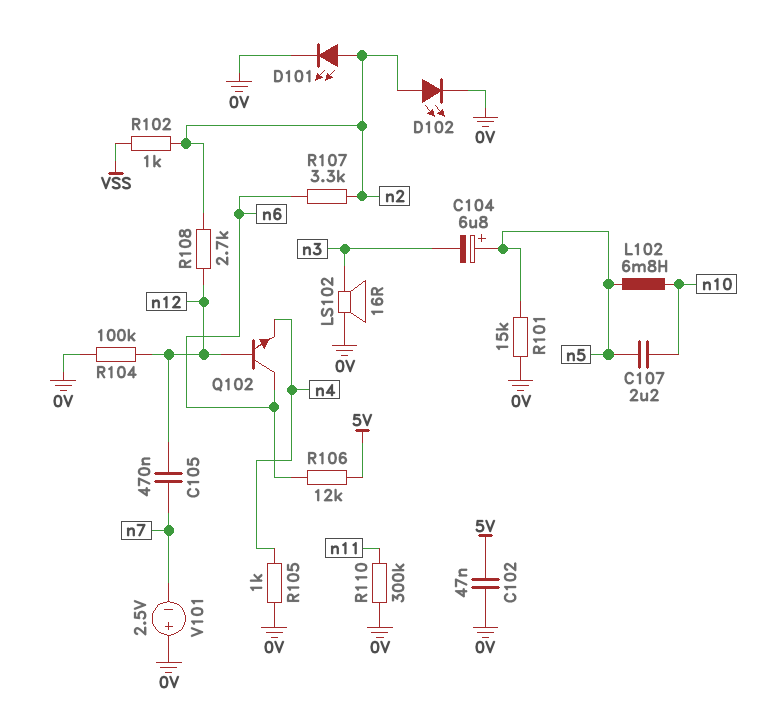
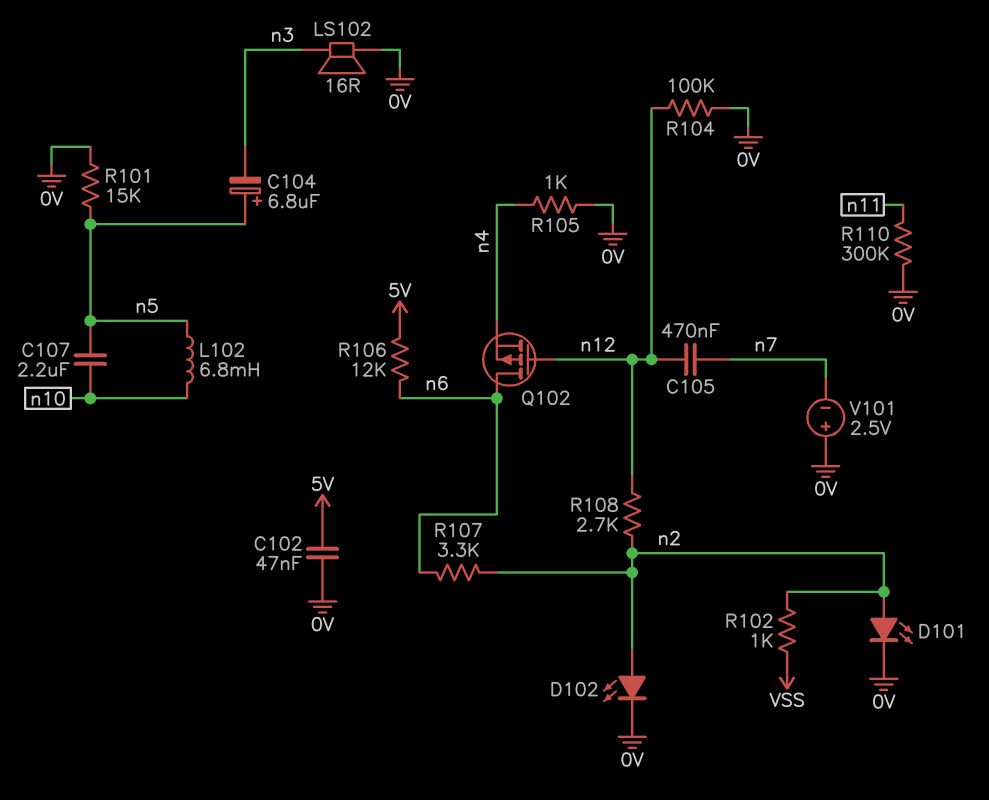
Q102: NPN (B n12, C n6, E n4) -> PMOS (G n12, D n6, S n4)

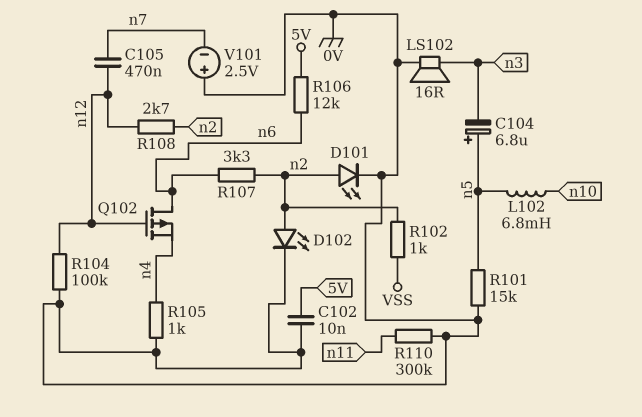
C102: 47nF (0V, 5V) -> 10nF (0V, 5V)
C107: 2.2uF (n5, n10) -> none

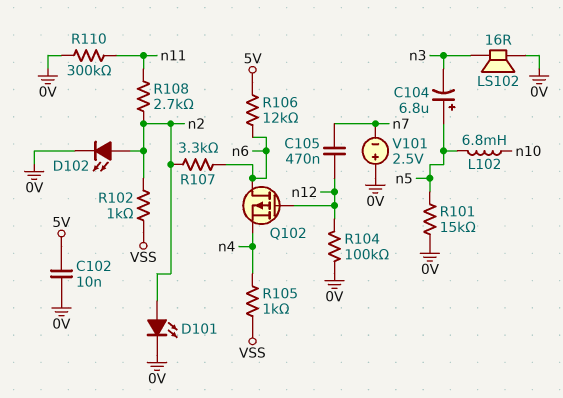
R105: 1k (0V, n4) -> 1k (VSS, n4)
R108: 2.7k (n2, n12) -> 2.7k (n2, n11)

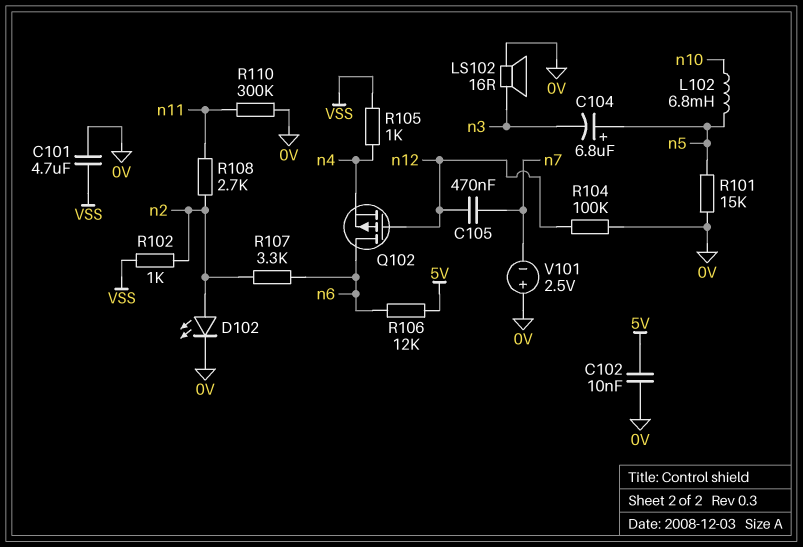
C101: none -> 4.7uF (0V, VSS)
D101: LED (A n2, K 0V) -> none

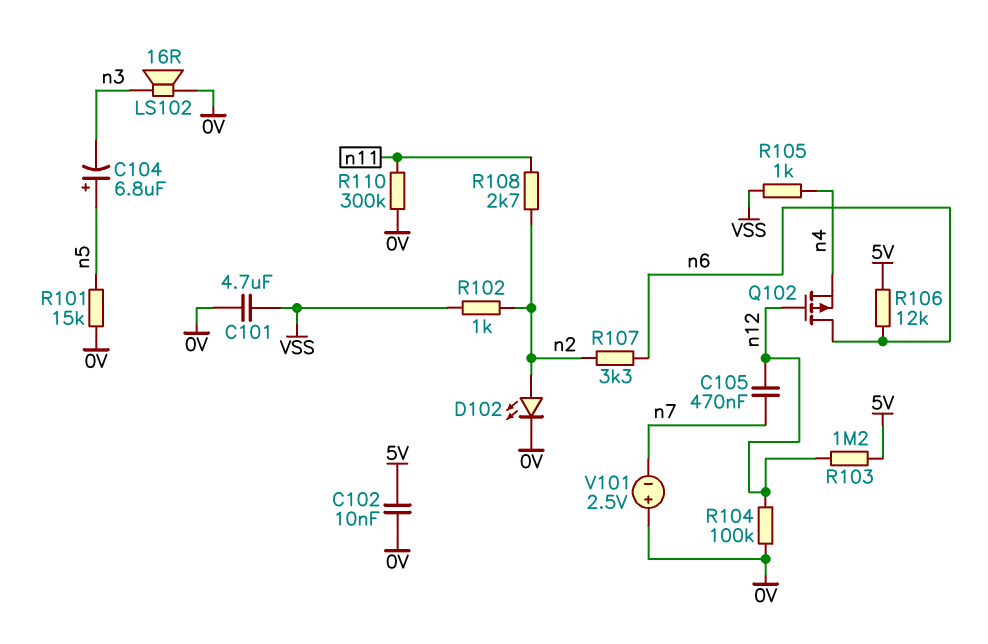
L102: 6.8mH (n5, n10) -> none
R103: none -> 1.2M (5V, n12)

